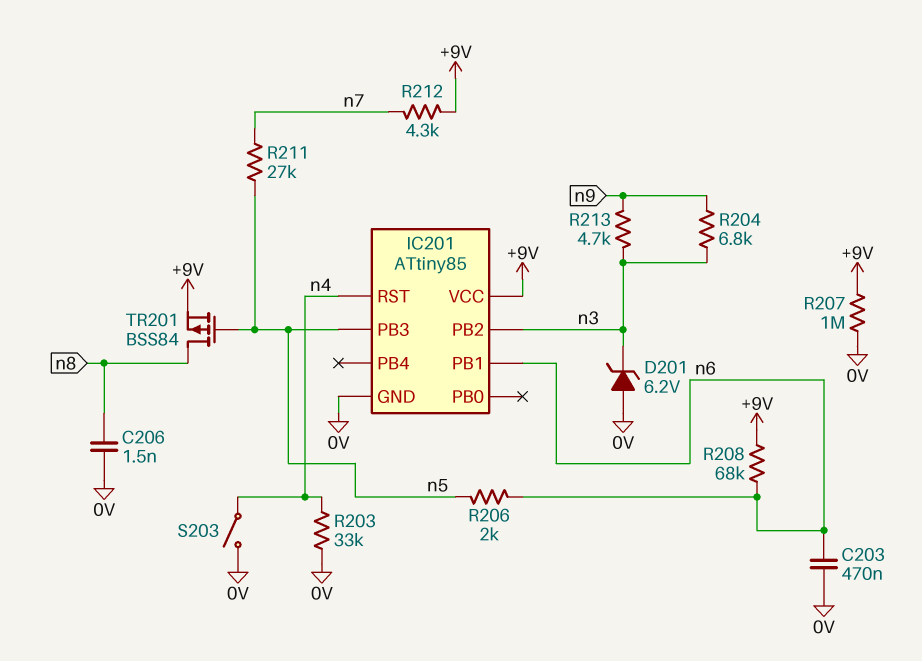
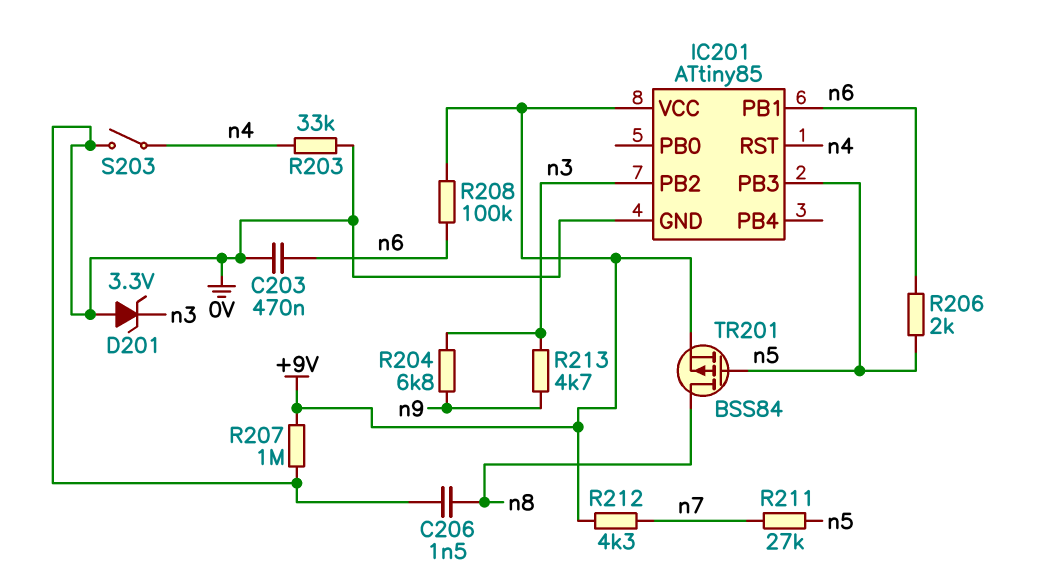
D201: zener 6.2V (A 0V, K n3) -> zener 3.3V (A 0V, K n3)
R208: 68k (+9V, n6) -> 100k (+9V, n6)

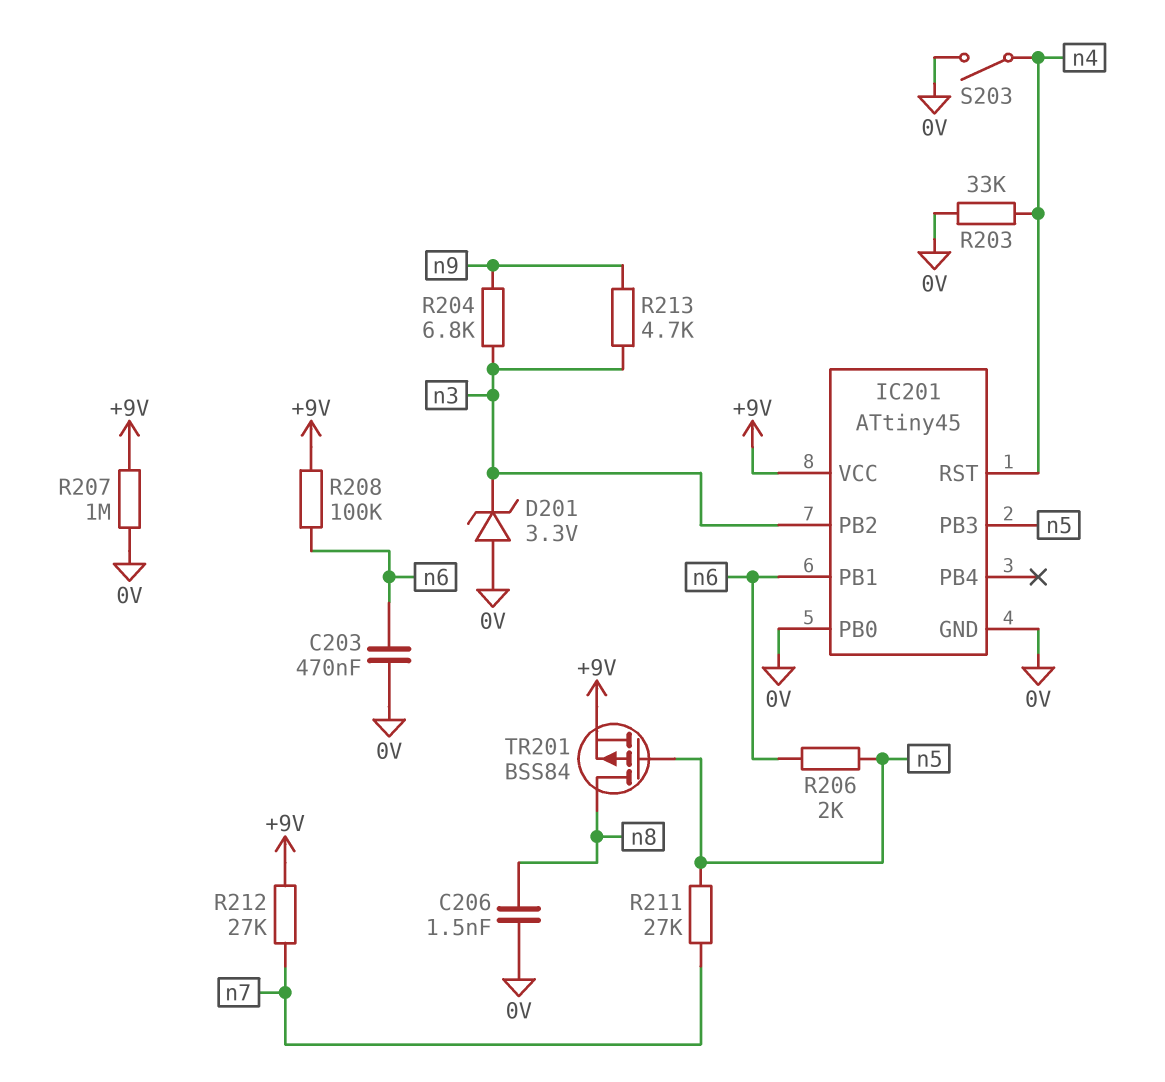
IC201: ATtiny85 -> ATtiny45
IC201 pin PB0: none -> 0V
R212: 4.3k (+9V, n7) -> 27k (+9V, n7)

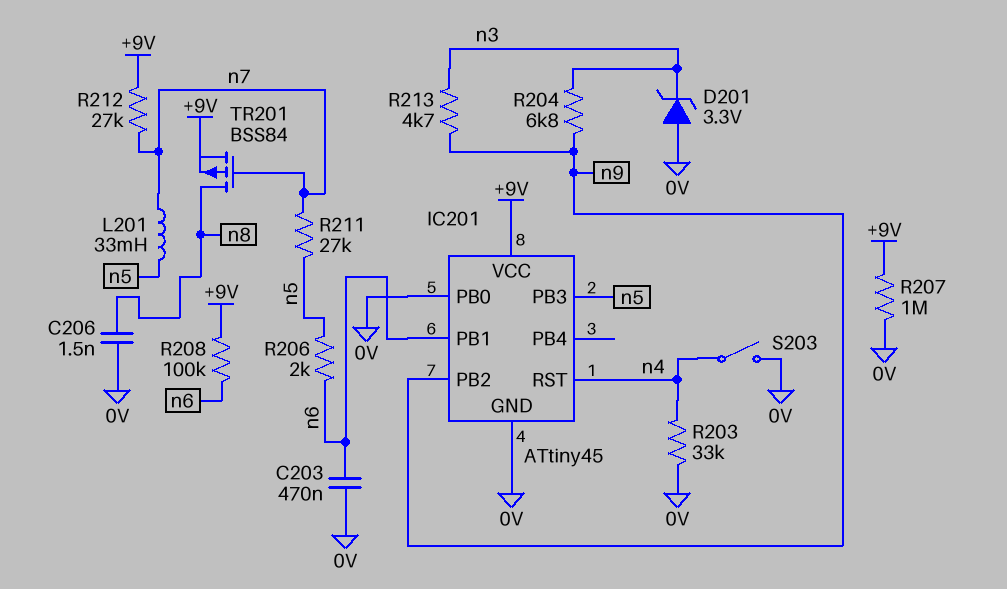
IC201 pin PB2: n3 -> n9
L201: none -> 33mH (n5, n7)
TR201: PMOS BSS84 (G n5, D n8, S +9V) -> PMOS BSS84 (G n7, D n8, S +9V)

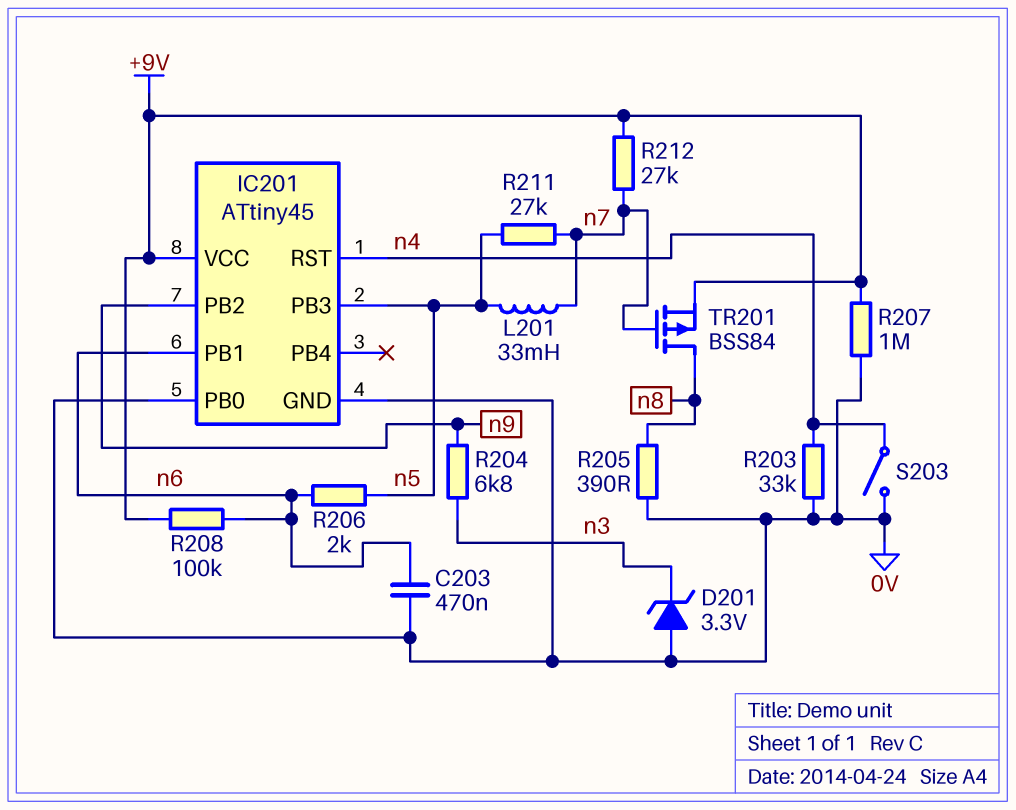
C206: 1.5nF (0V, n8) -> none
R205: none -> 390 (0V, n8)
R213: 4.7k (n3, n9) -> none

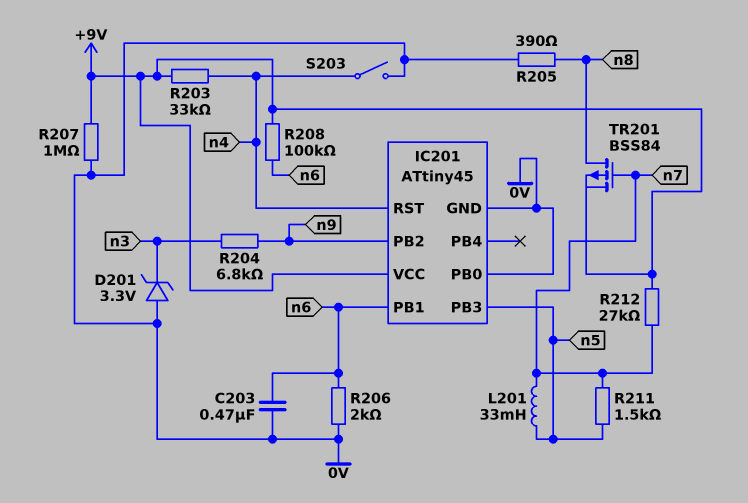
R203: 33k (0V, n4) -> 33k (+9V, n4)
R206: 2k (n5, n6) -> 2k (0V, n6)
R211: 27k (n5, n7) -> 1.5k (n5, n7)

